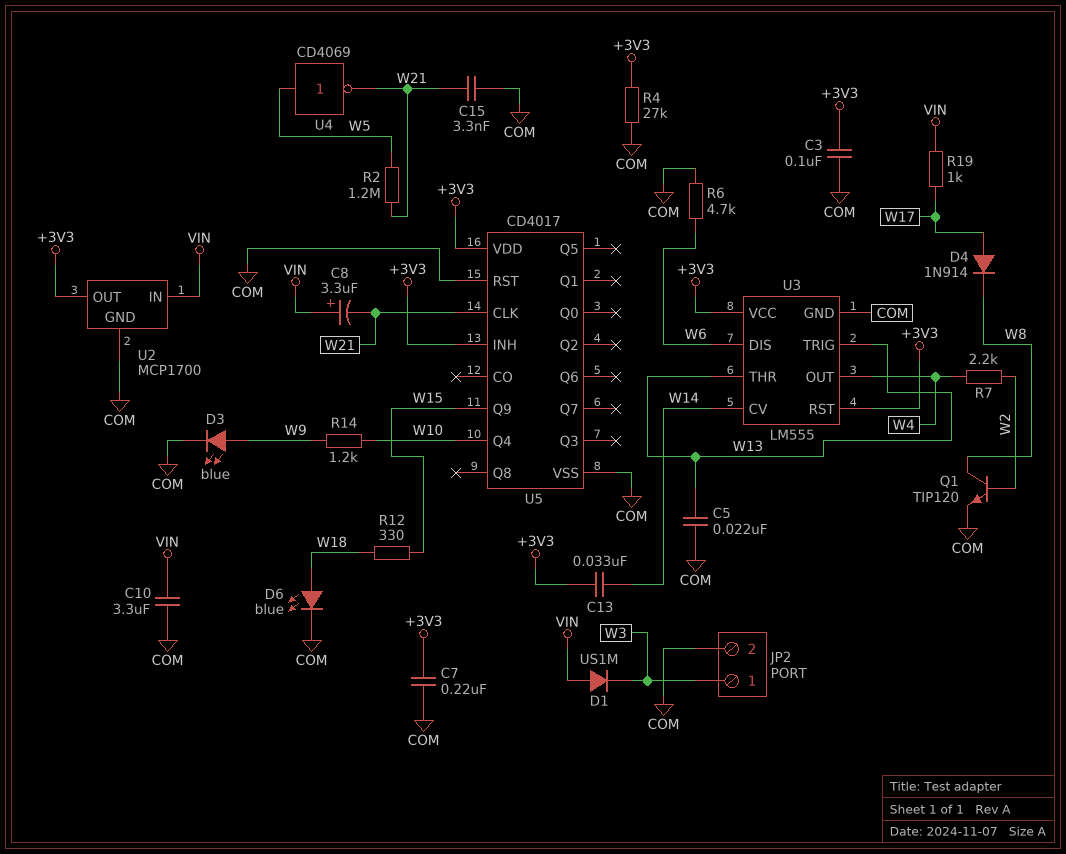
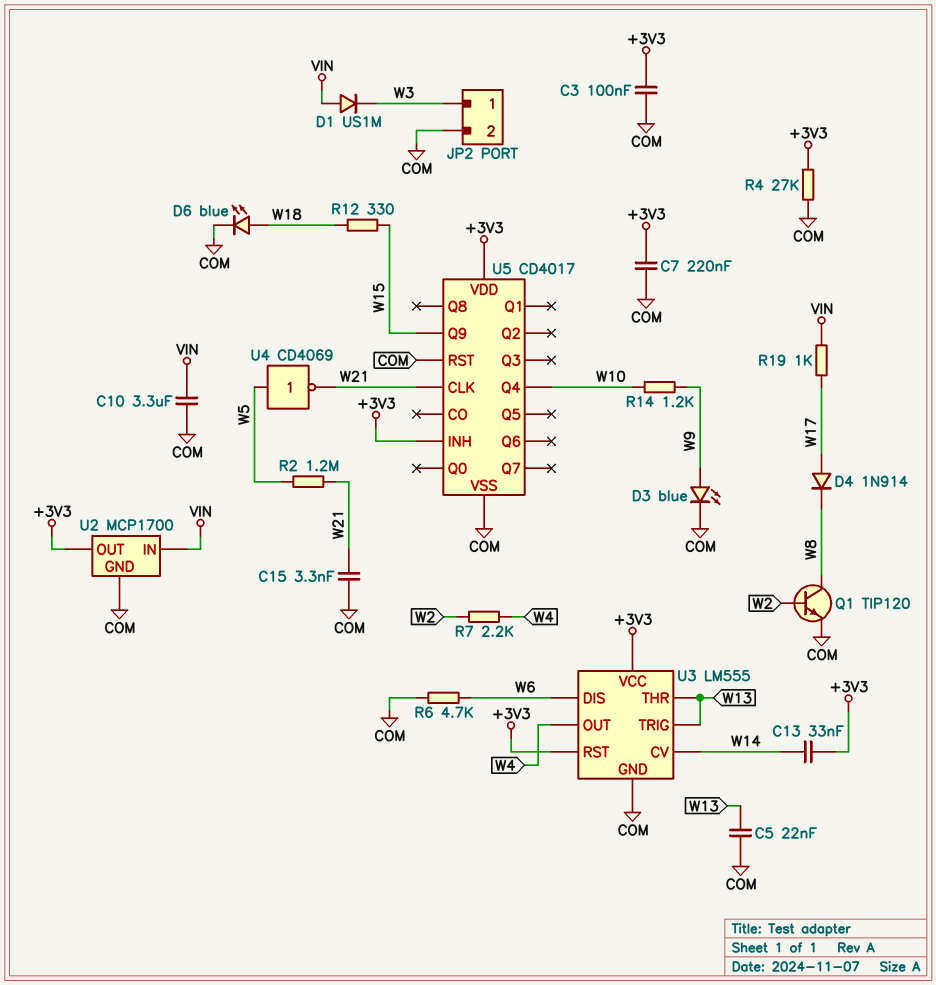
C8: 3.3uF (plus VIN, minus W21) -> none

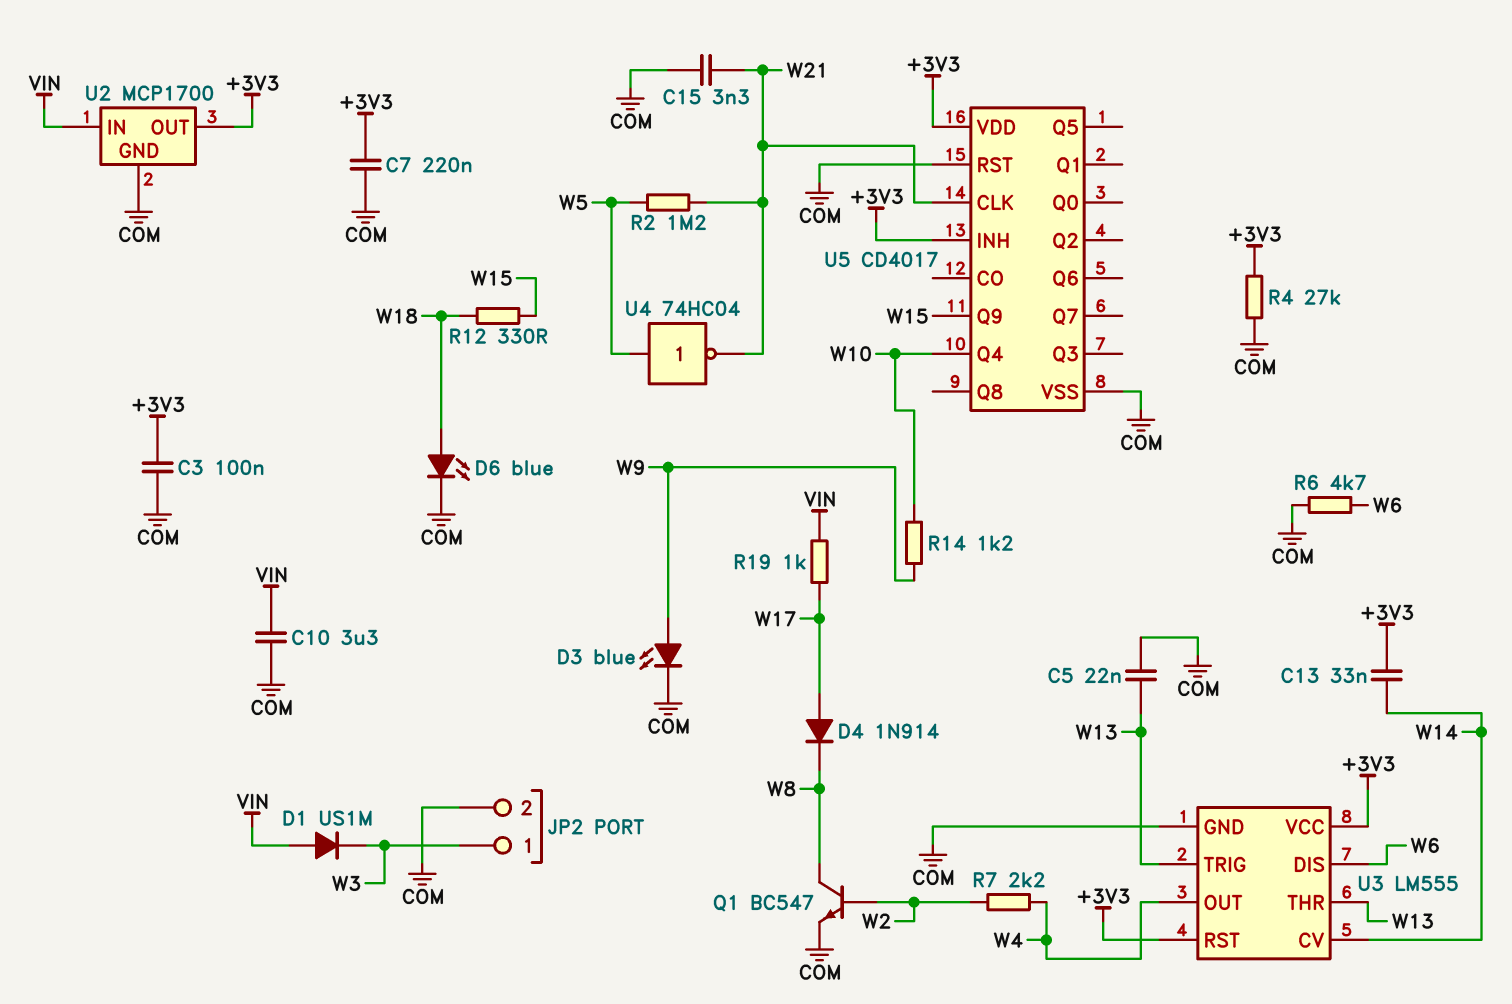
Q1: NPN TIP120 (B W2, C W8, E COM) -> NPN BC547 (B W2, C W8, E COM)
U4: NOT CD4069 (in W5, out W21) -> NOT 74HC04 (in W5, out W21)

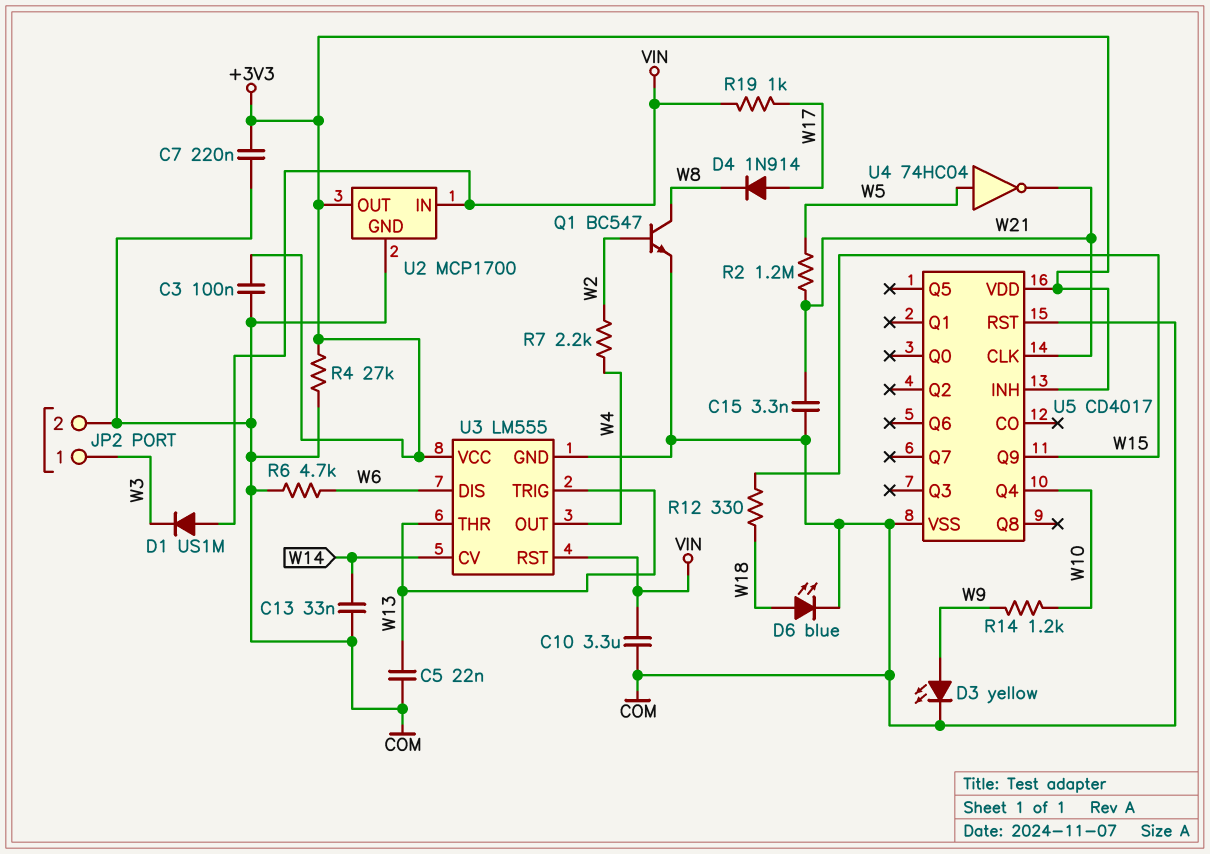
C13: 33nF (+3V3, W14) -> 33nF (COM, W14)
D3: LED blue (A W9, K COM) -> LED yellow (A W9, K COM)
U3 pin RST: +3V3 -> VIN

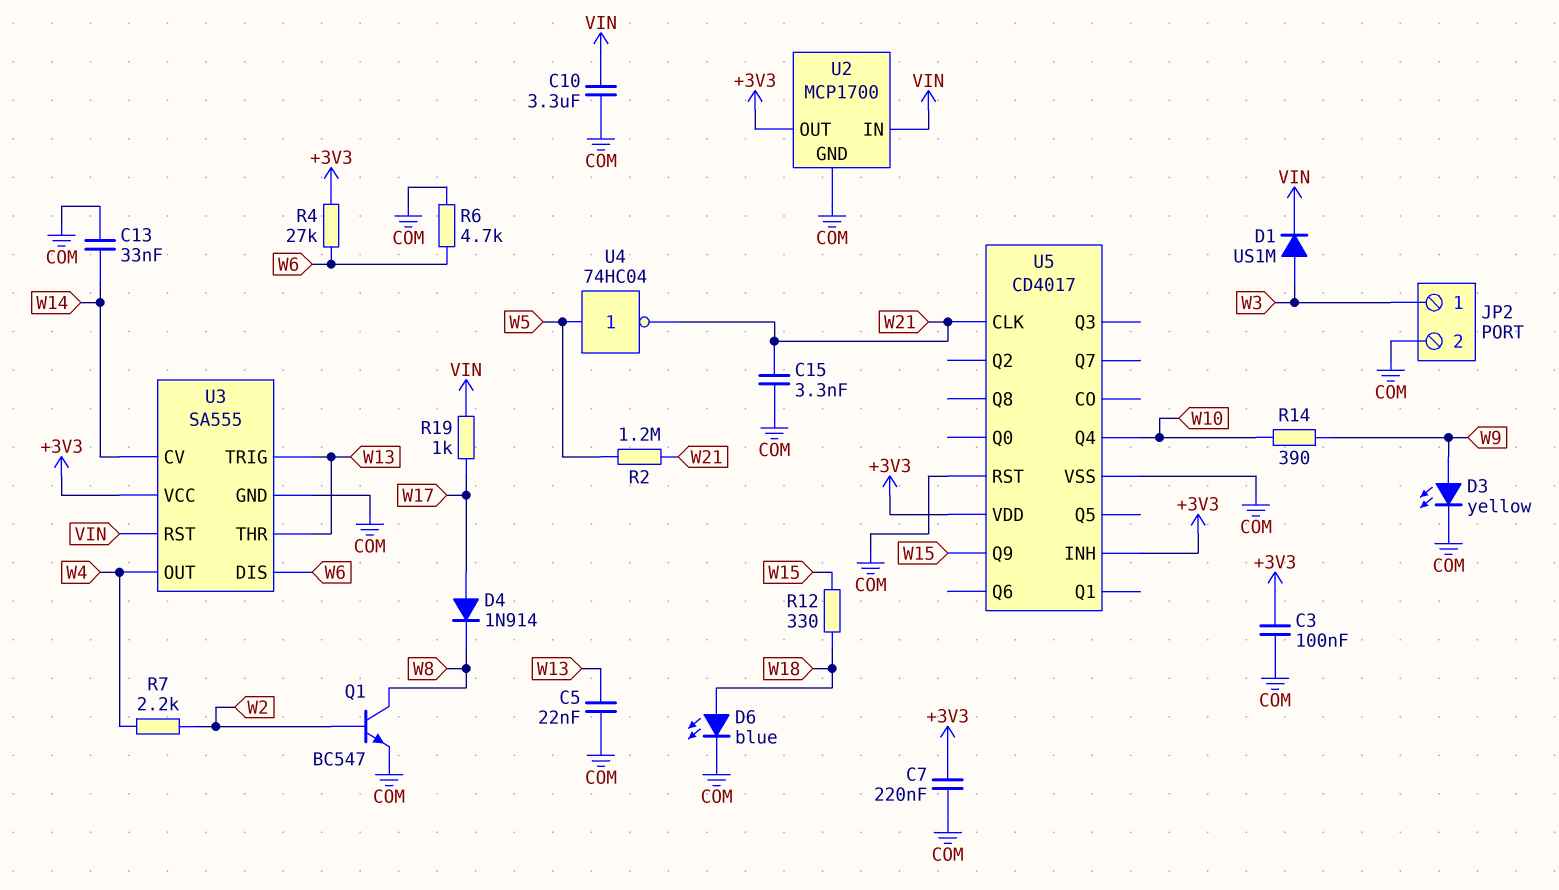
D1: diode US1M (A VIN, K W3) -> diode US1M (A W3, K VIN)
R4: 27k (+3V3, COM) -> 27k (+3V3, W6)
R14: 1.2k (W9, W10) -> 390 (W9, W10)
U3: LM555 -> SA555

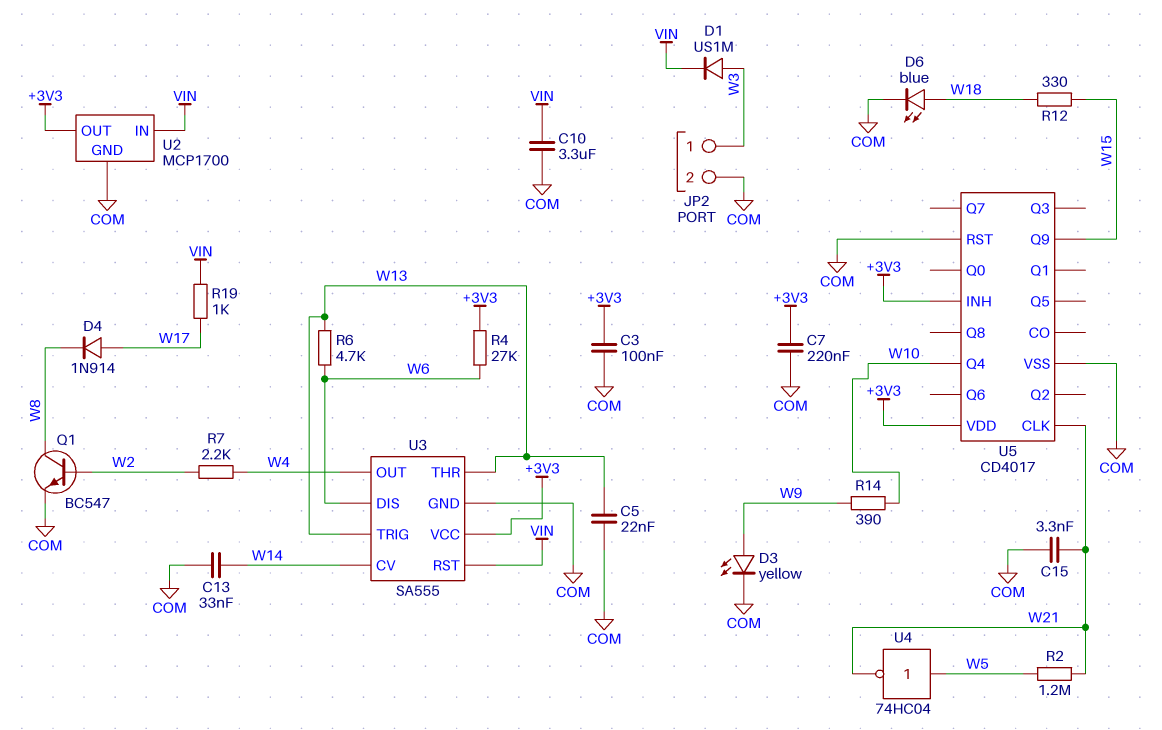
R6: 4.7k (COM, W6) -> 4.7k (W6, W13)

